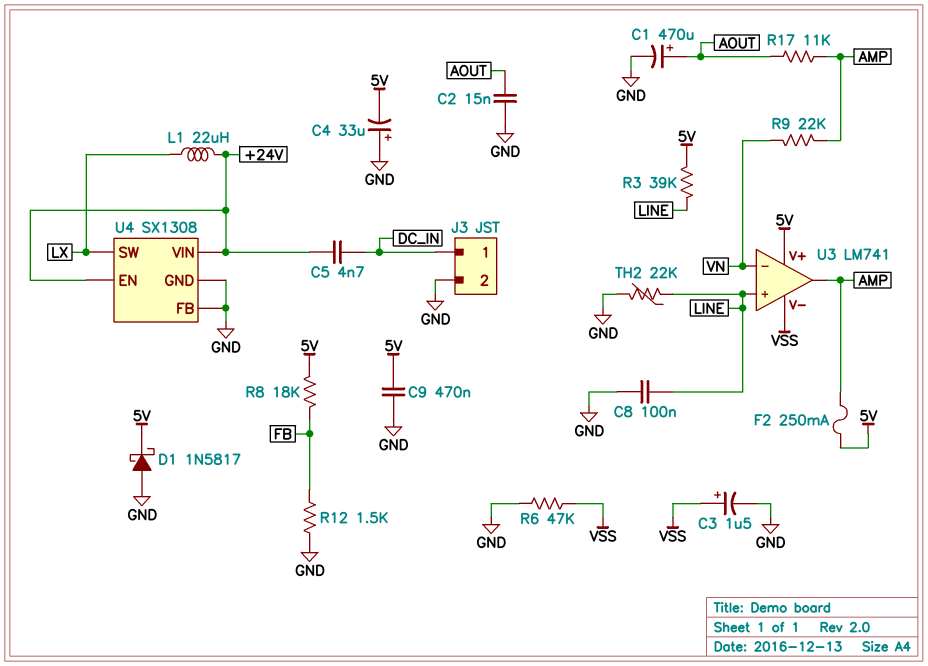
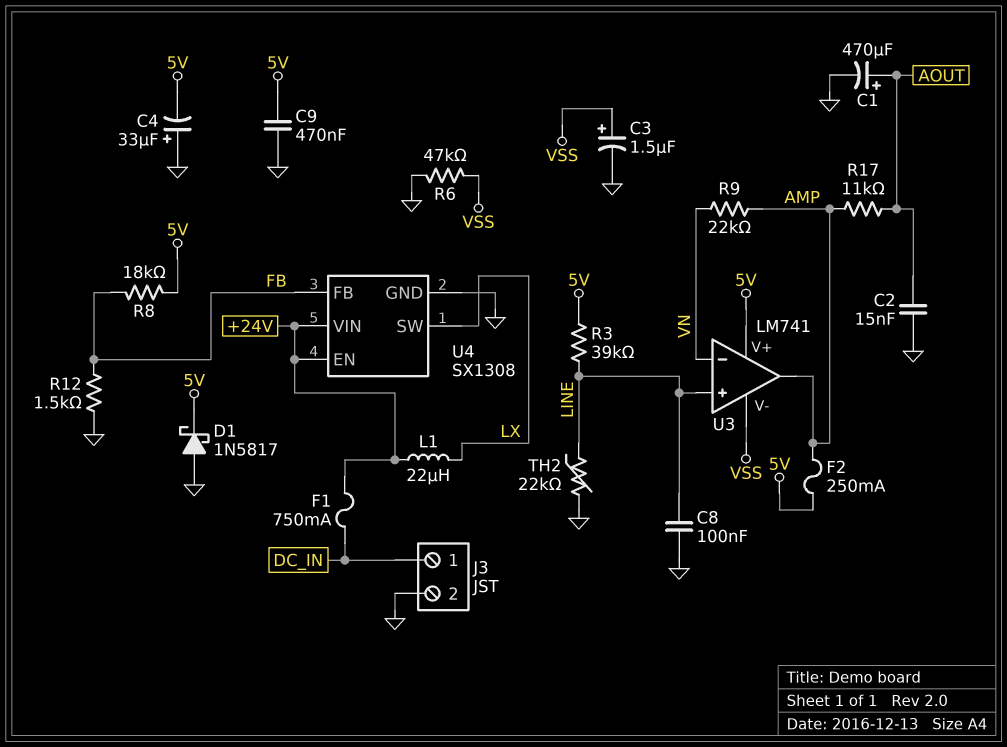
C5: 4.7nF (+24V, DC_IN) -> none
F1: none -> 750mA (+24V, DC_IN)
U4 pin FB: GND -> FB

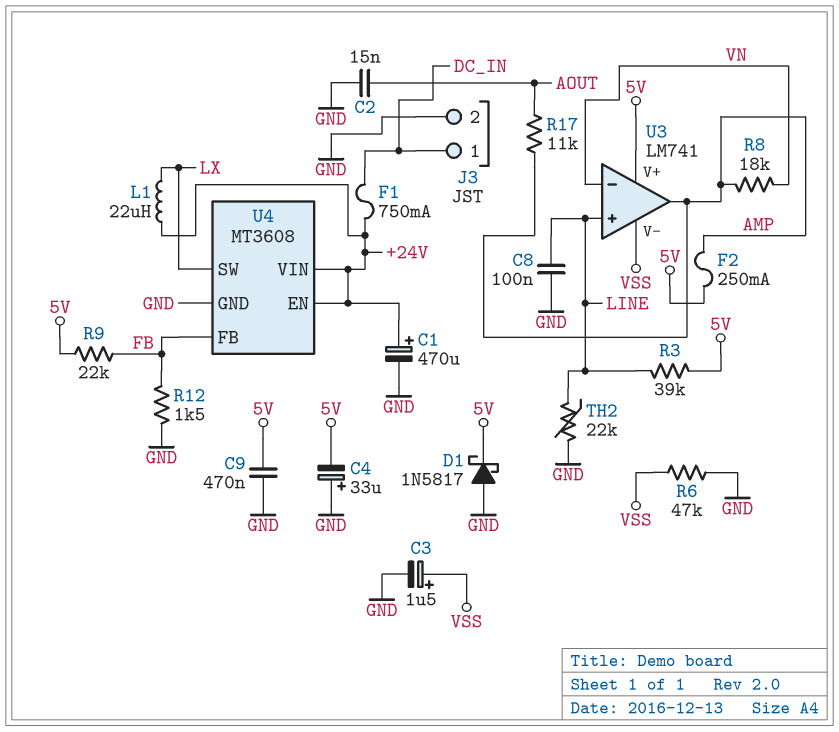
C1: 470uF (plus AOUT, minus GND) -> 470uF (plus +24V, minus GND)
R8: 18k (5V, FB) -> 18k (AMP, VN)
R9: 22k (AMP, VN) -> 22k (5V, FB)
U4: SX1308 -> MT3608

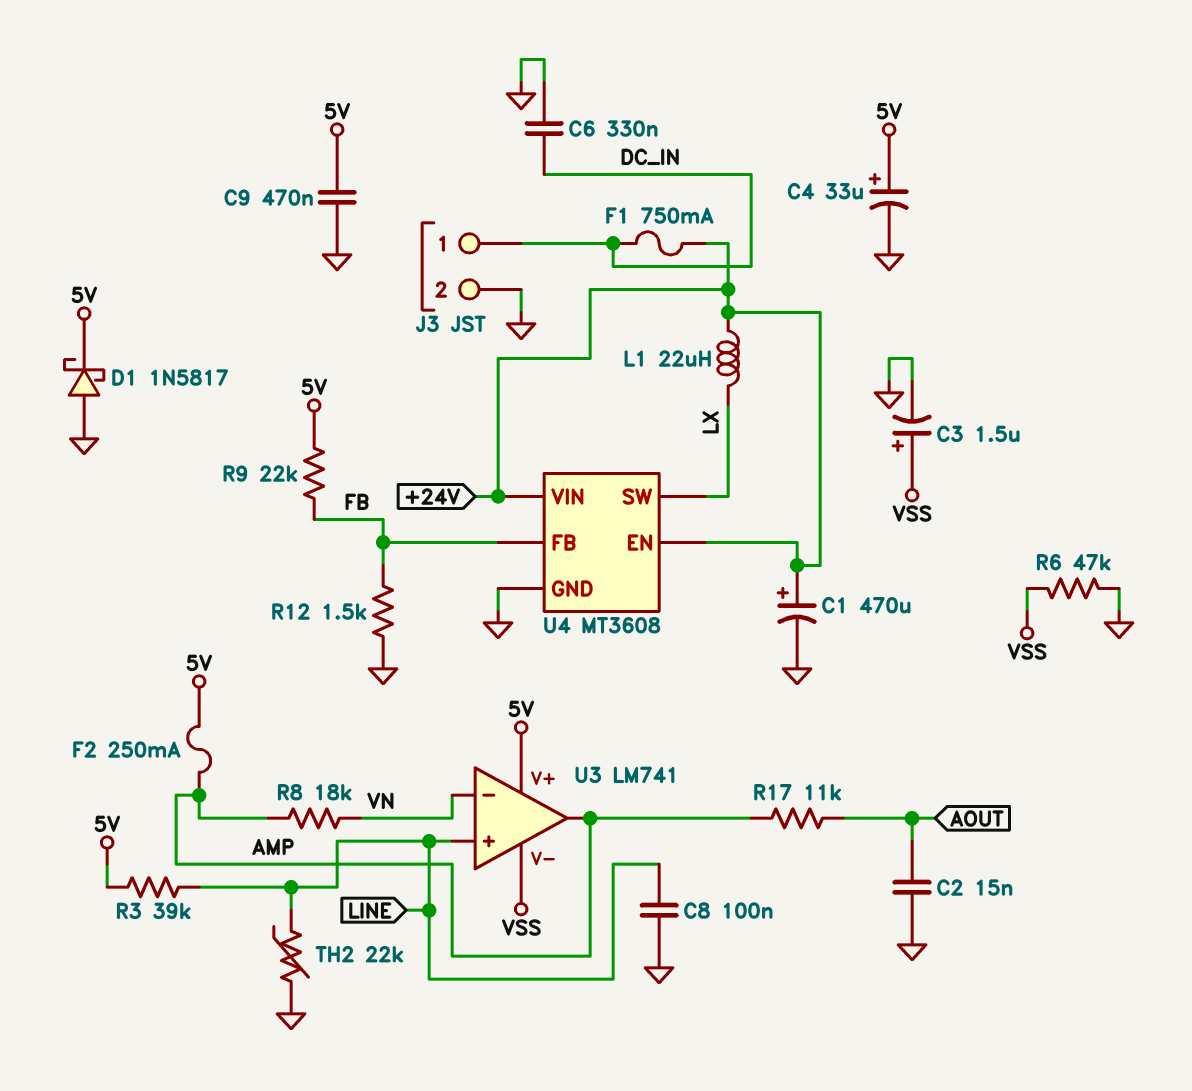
C4: 33uF (plus GND, minus 5V) -> 33uF (plus 5V, minus GND)
C6: none -> 330nF (DC_IN, GND)

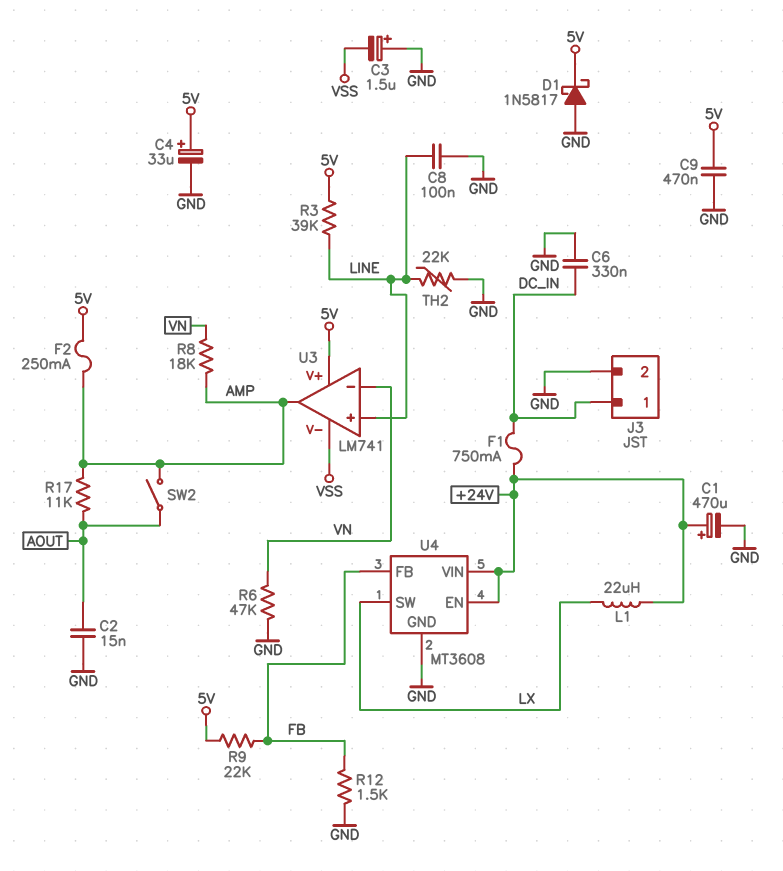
C3: 1.5uF (plus VSS, minus GND) -> 1.5uF (plus GND, minus VSS)
R6: 47k (GND, VSS) -> 47k (GND, VN)
SW2: none -> switch (AMP, AOUT)

